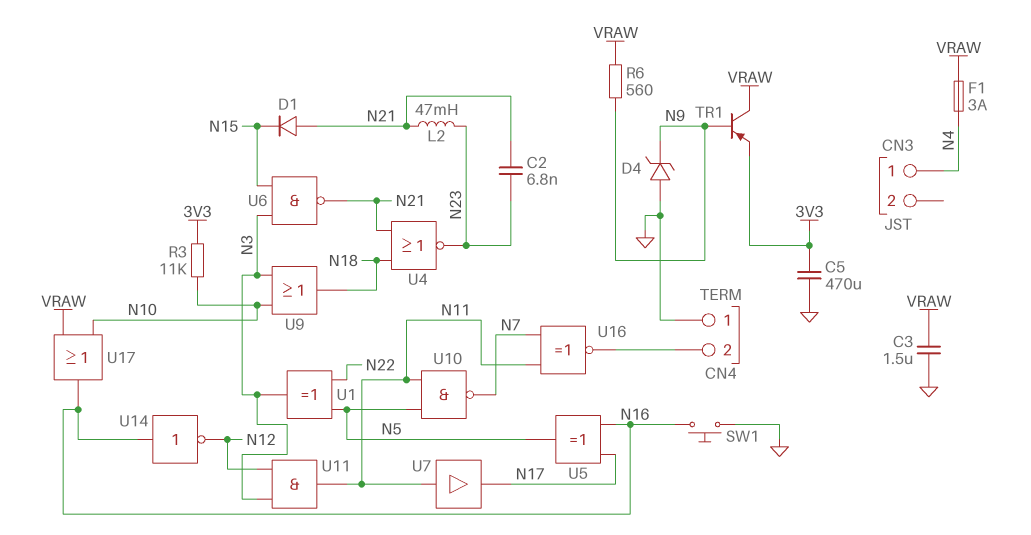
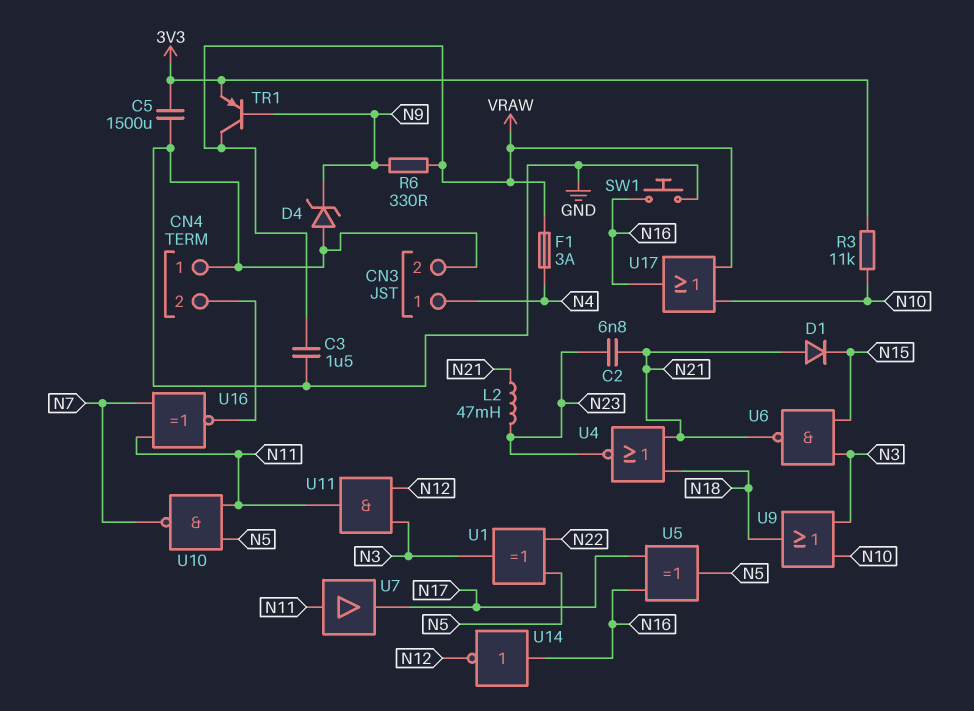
C5: 470uF (3V3, GND) -> 1500uF (3V3, GND)
CN3 pin 2: none -> GND
R6: 560 (N9, VRAW) -> 330 (N9, VRAW)

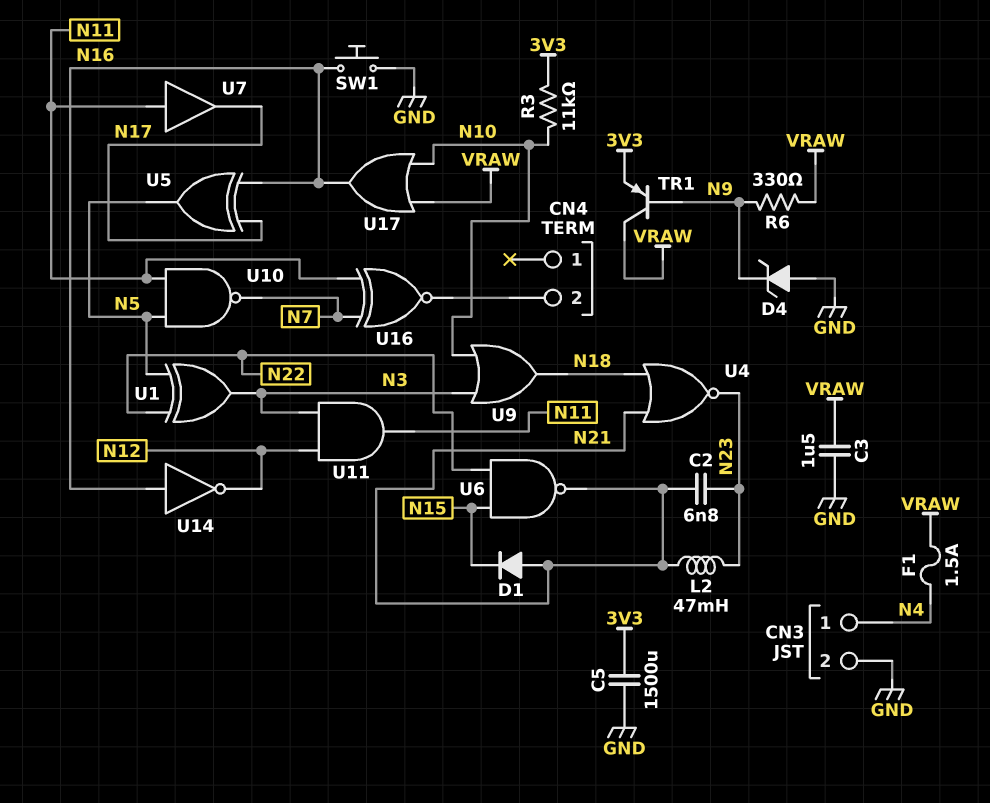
CN4 pin 1: GND -> none
F1: 3A (N4, VRAW) -> 1.5A (N4, VRAW)
U6: NAND (in N3, in N15, out N21) -> NAND (in N15, in N22, out N21)

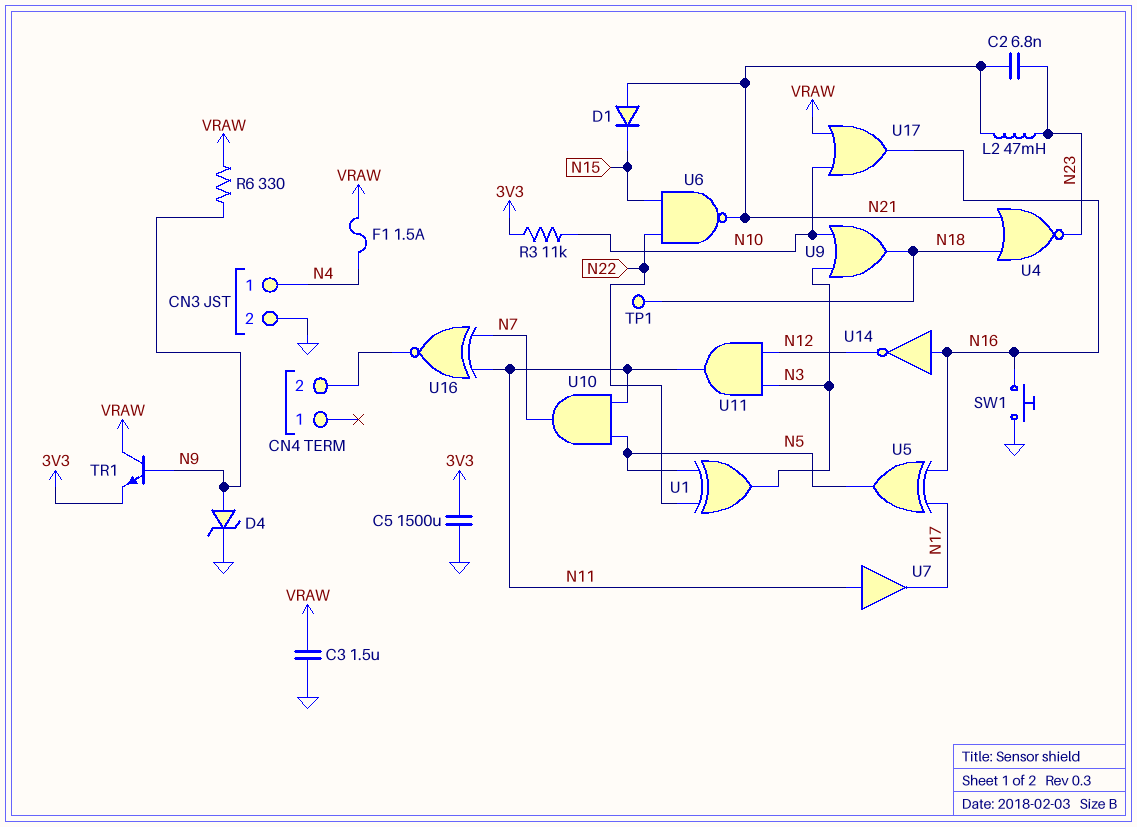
D4: zener (A GND, K N9) -> zener (A N9, K GND)
TP1: none -> test point (N18)
TR1: PNP (B N9, C VRAW, E 3V3) -> NPN (B N9, C VRAW, E 3V3)
U10: NAND (in N5, in N11, out N7) -> AND (in N5, in N11, out N7)

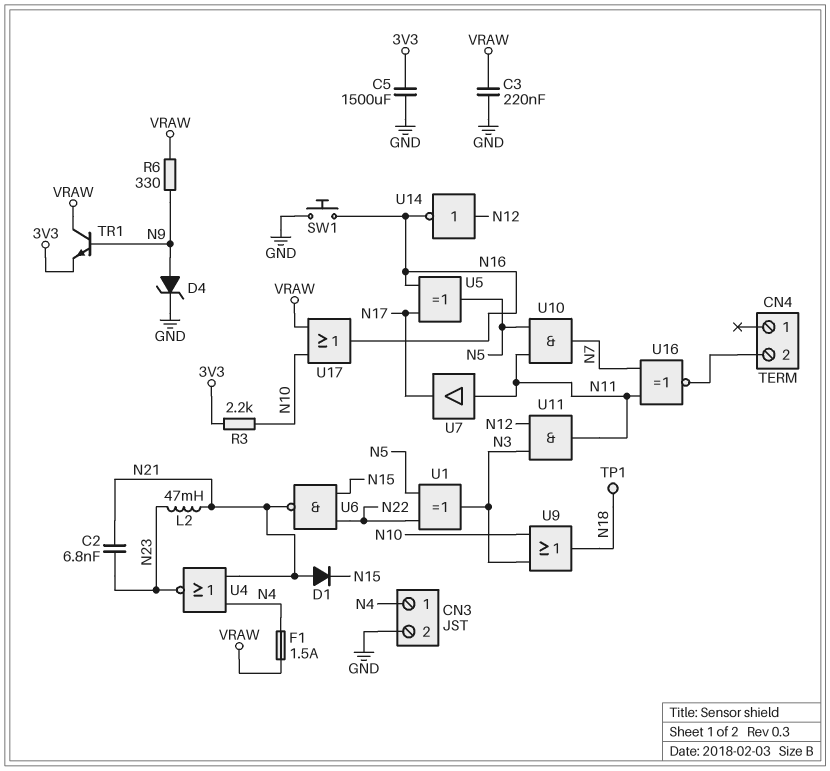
C3: 1.5uF (GND, VRAW) -> 220nF (GND, VRAW)
R3: 11k (3V3, N10) -> 2.2k (3V3, N10)
U4: NOR (in N18, in N21, out N23) -> NOR (in N4, in N21, out N23)
U14: NOT (in N16, out N12) -> NOT (in N12, out N16)

